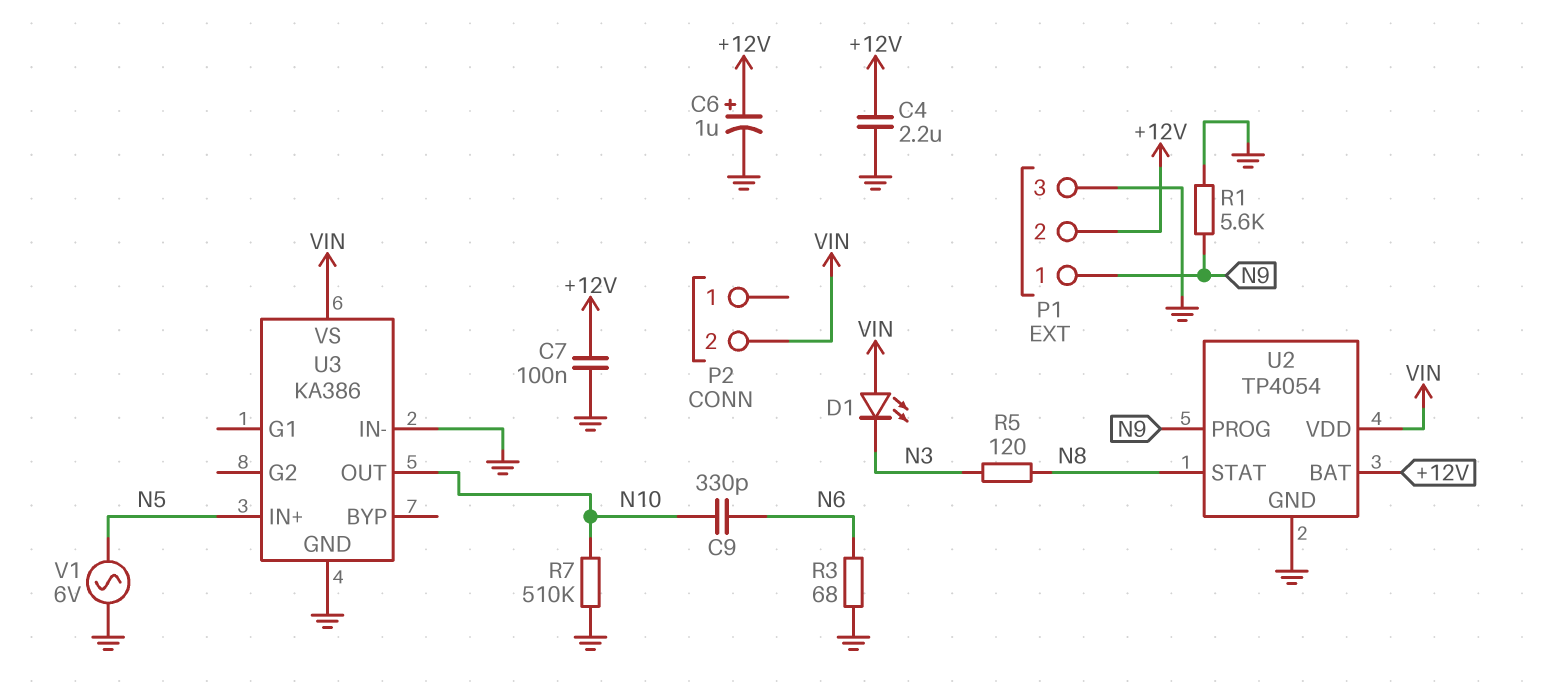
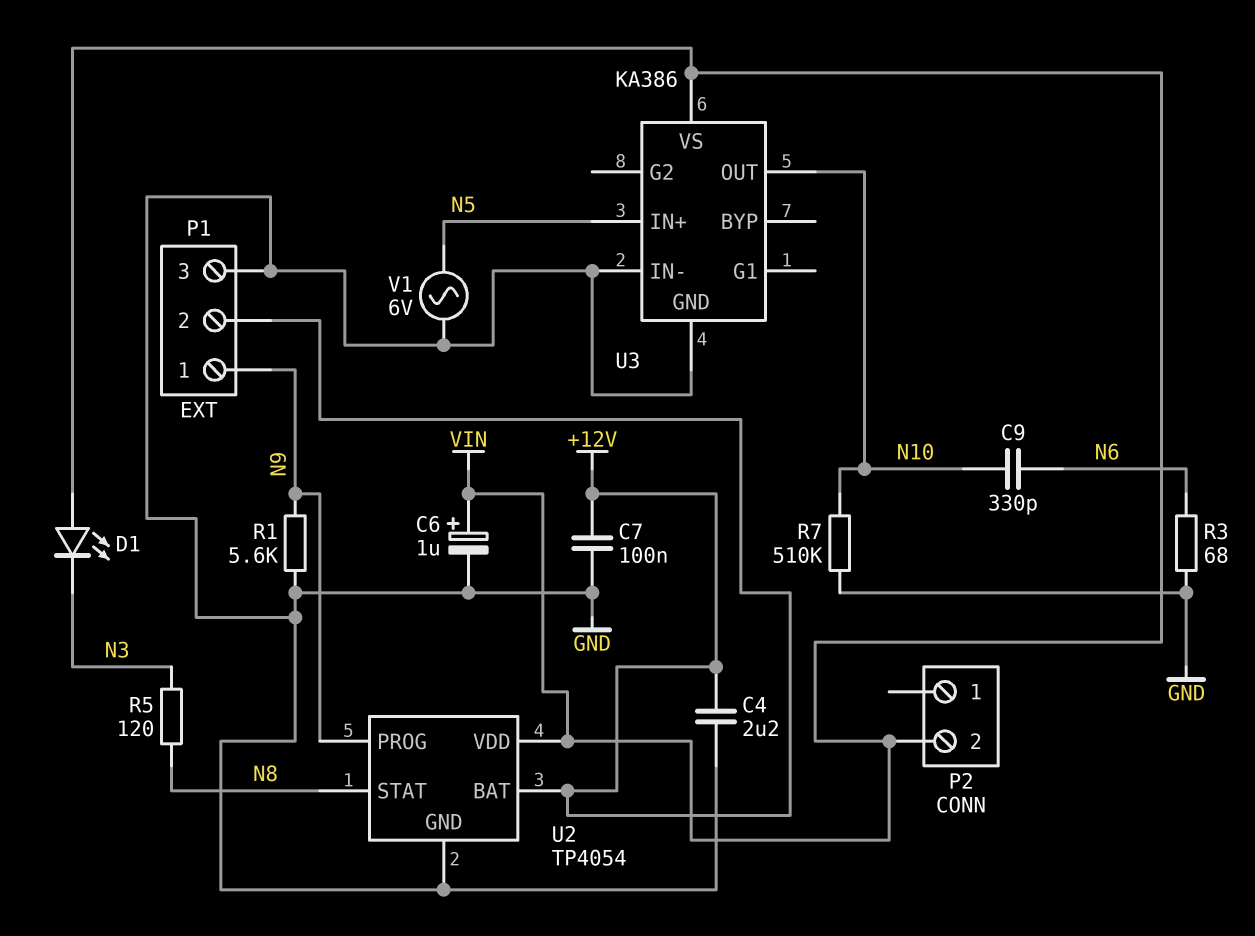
C6: 1uF (plus +12V, minus GND) -> 1uF (plus VIN, minus GND)

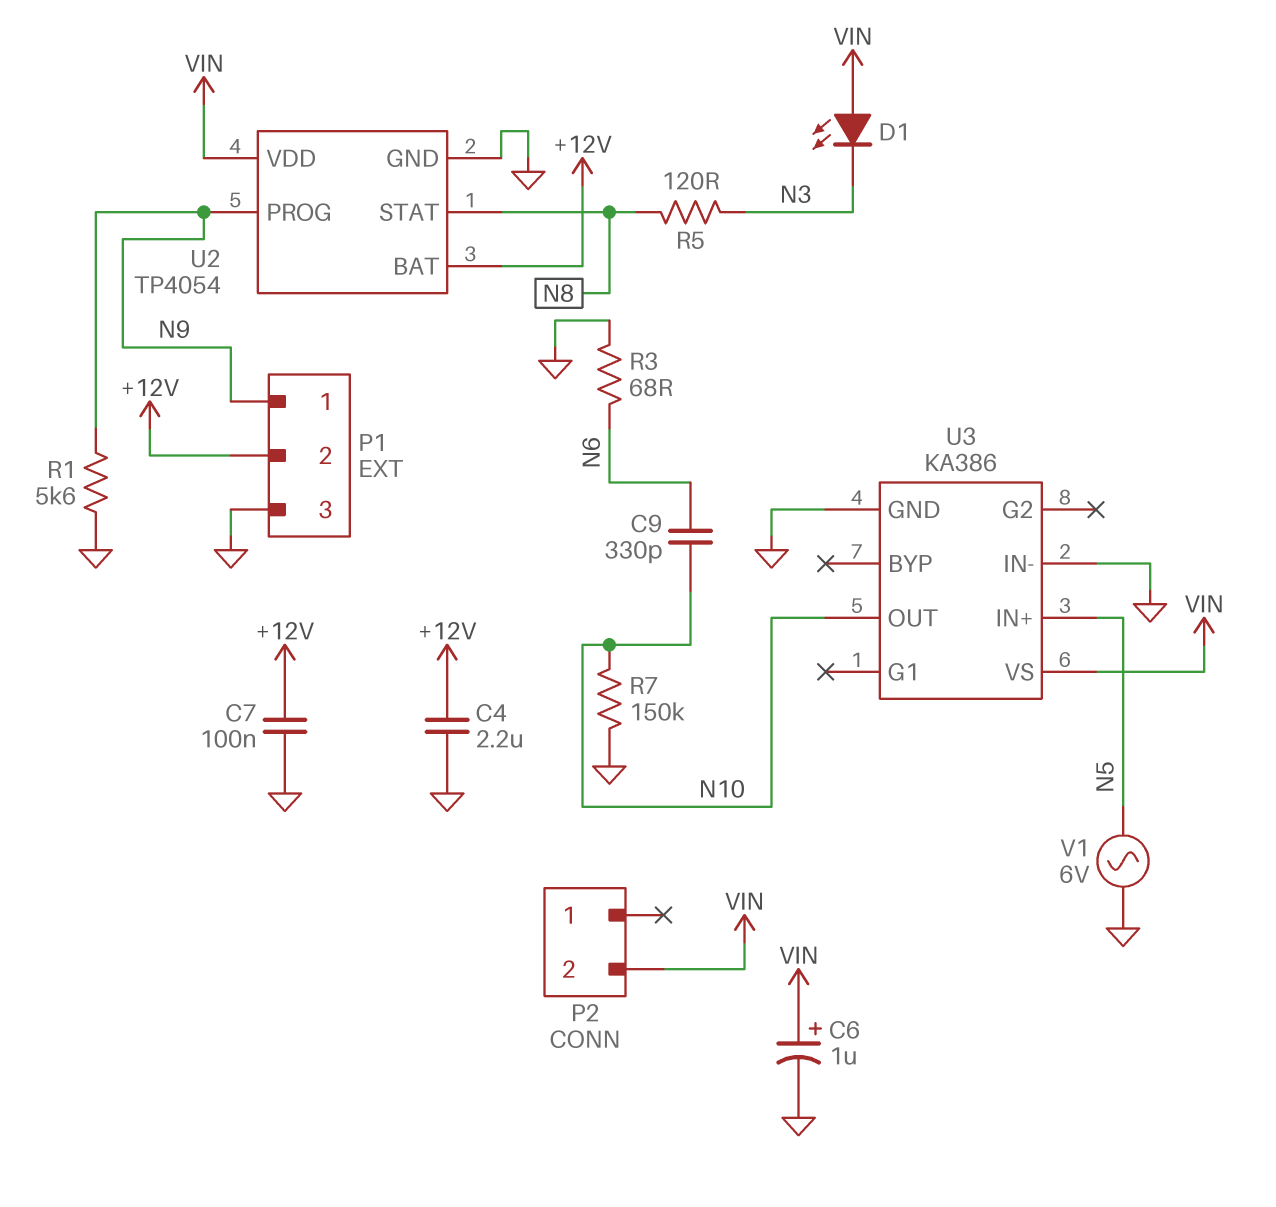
R7: 510k (GND, N10) -> 150k (GND, N10)

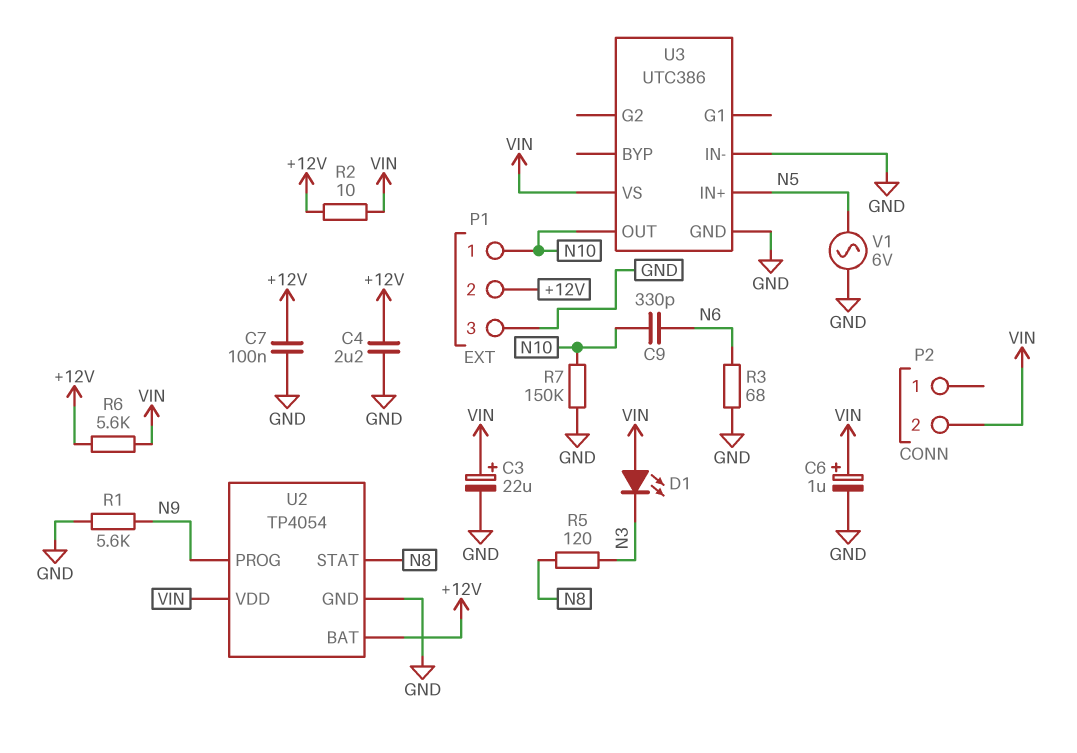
C3: none -> 22uF (plus VIN, minus GND)
P1 pin 1: N9 -> N10
R2: none -> 10 (+12V, VIN)
R6: none -> 5.6k (+12V, VIN)
U3: KA386 -> UTC386

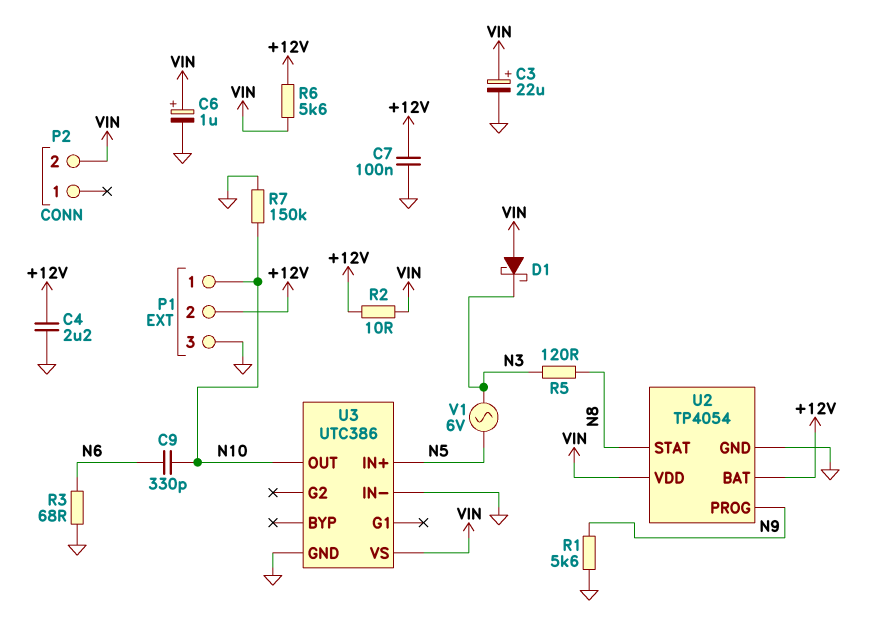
D1: LED (A VIN, K N3) -> schottky (A VIN, K N3)
V1: AC 6V (GND, N5) -> AC 6V (N3, N5)

